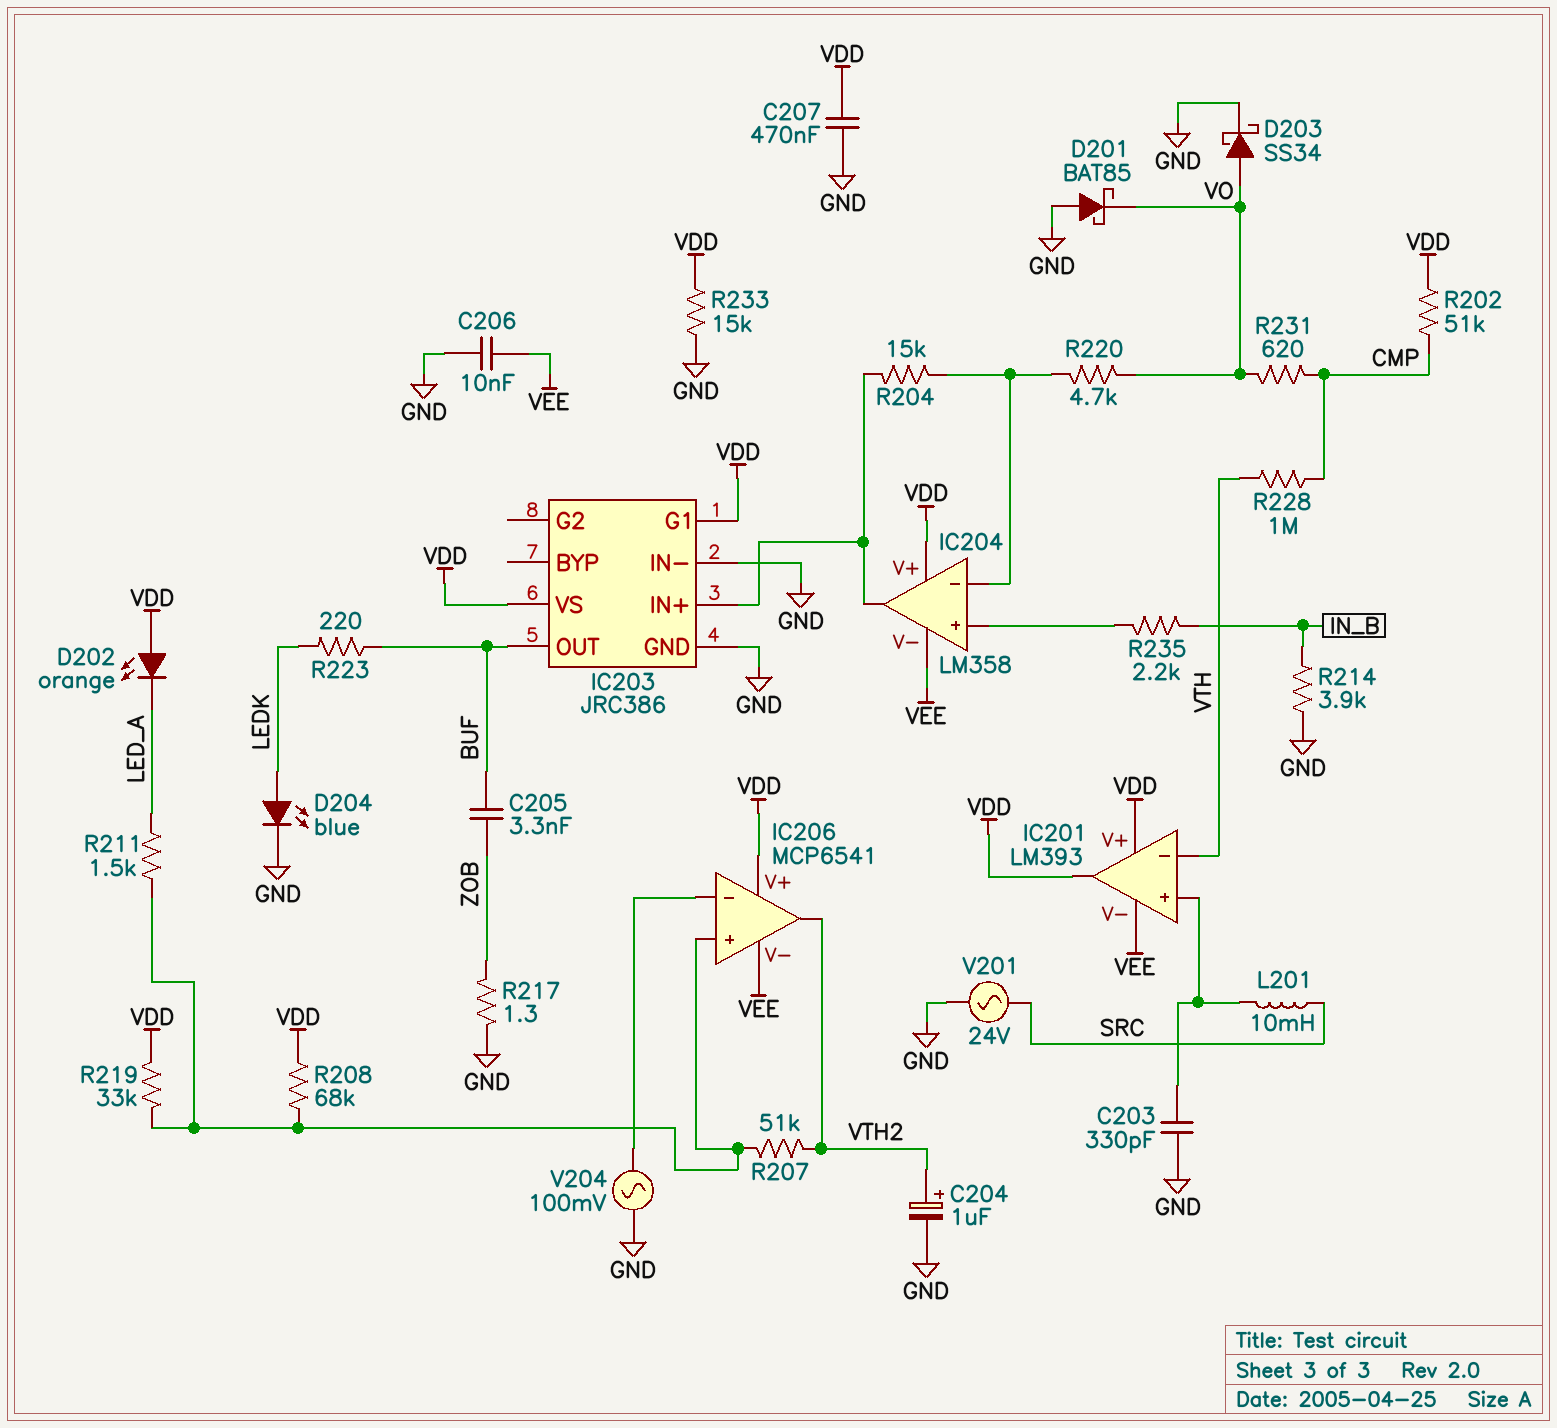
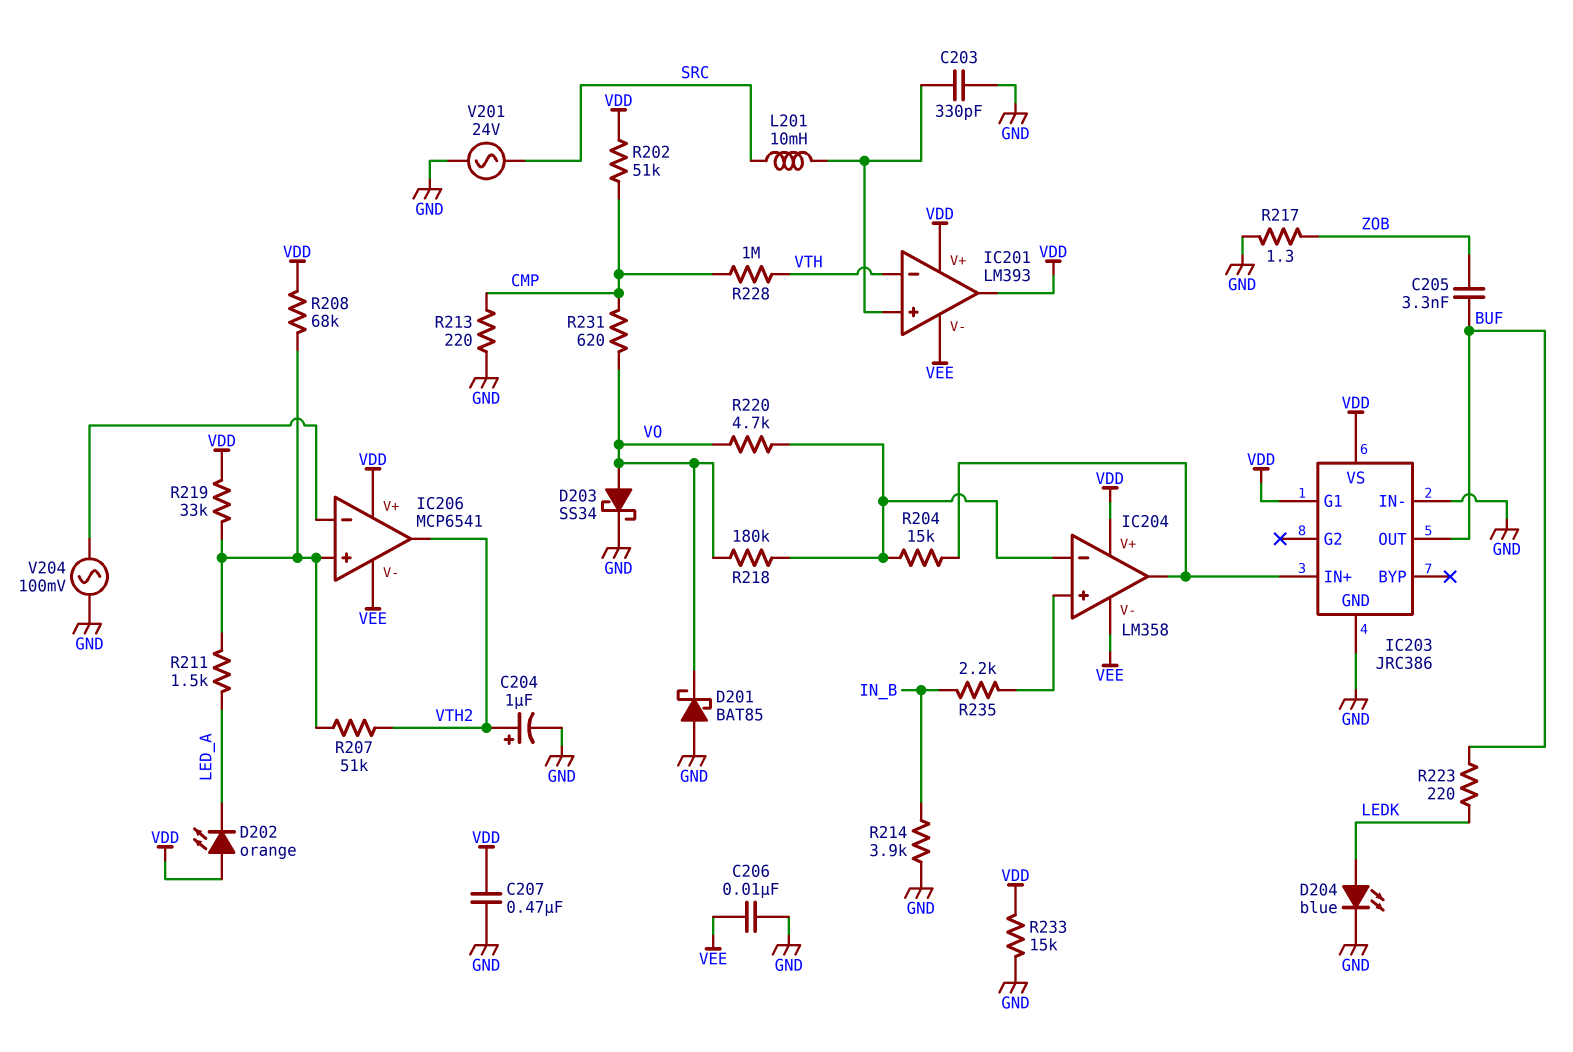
R213: none -> 220 (CMP, GND)
R218: none -> 180k (IC204/in-, VO)

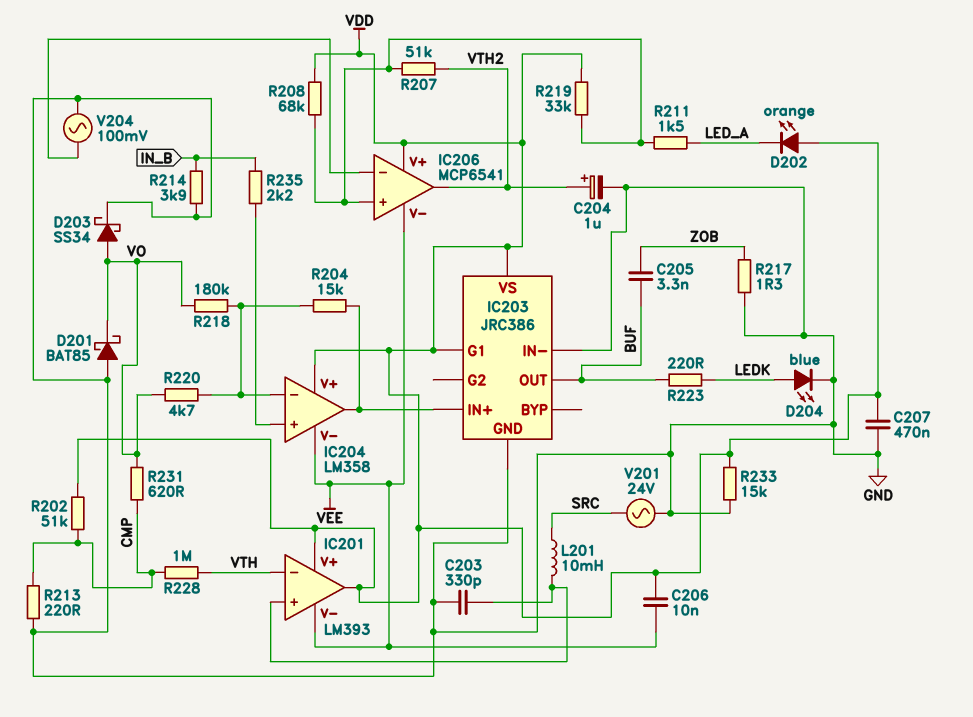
C206: 10nF (GND, VEE) -> 10nF (VDD, VEE)

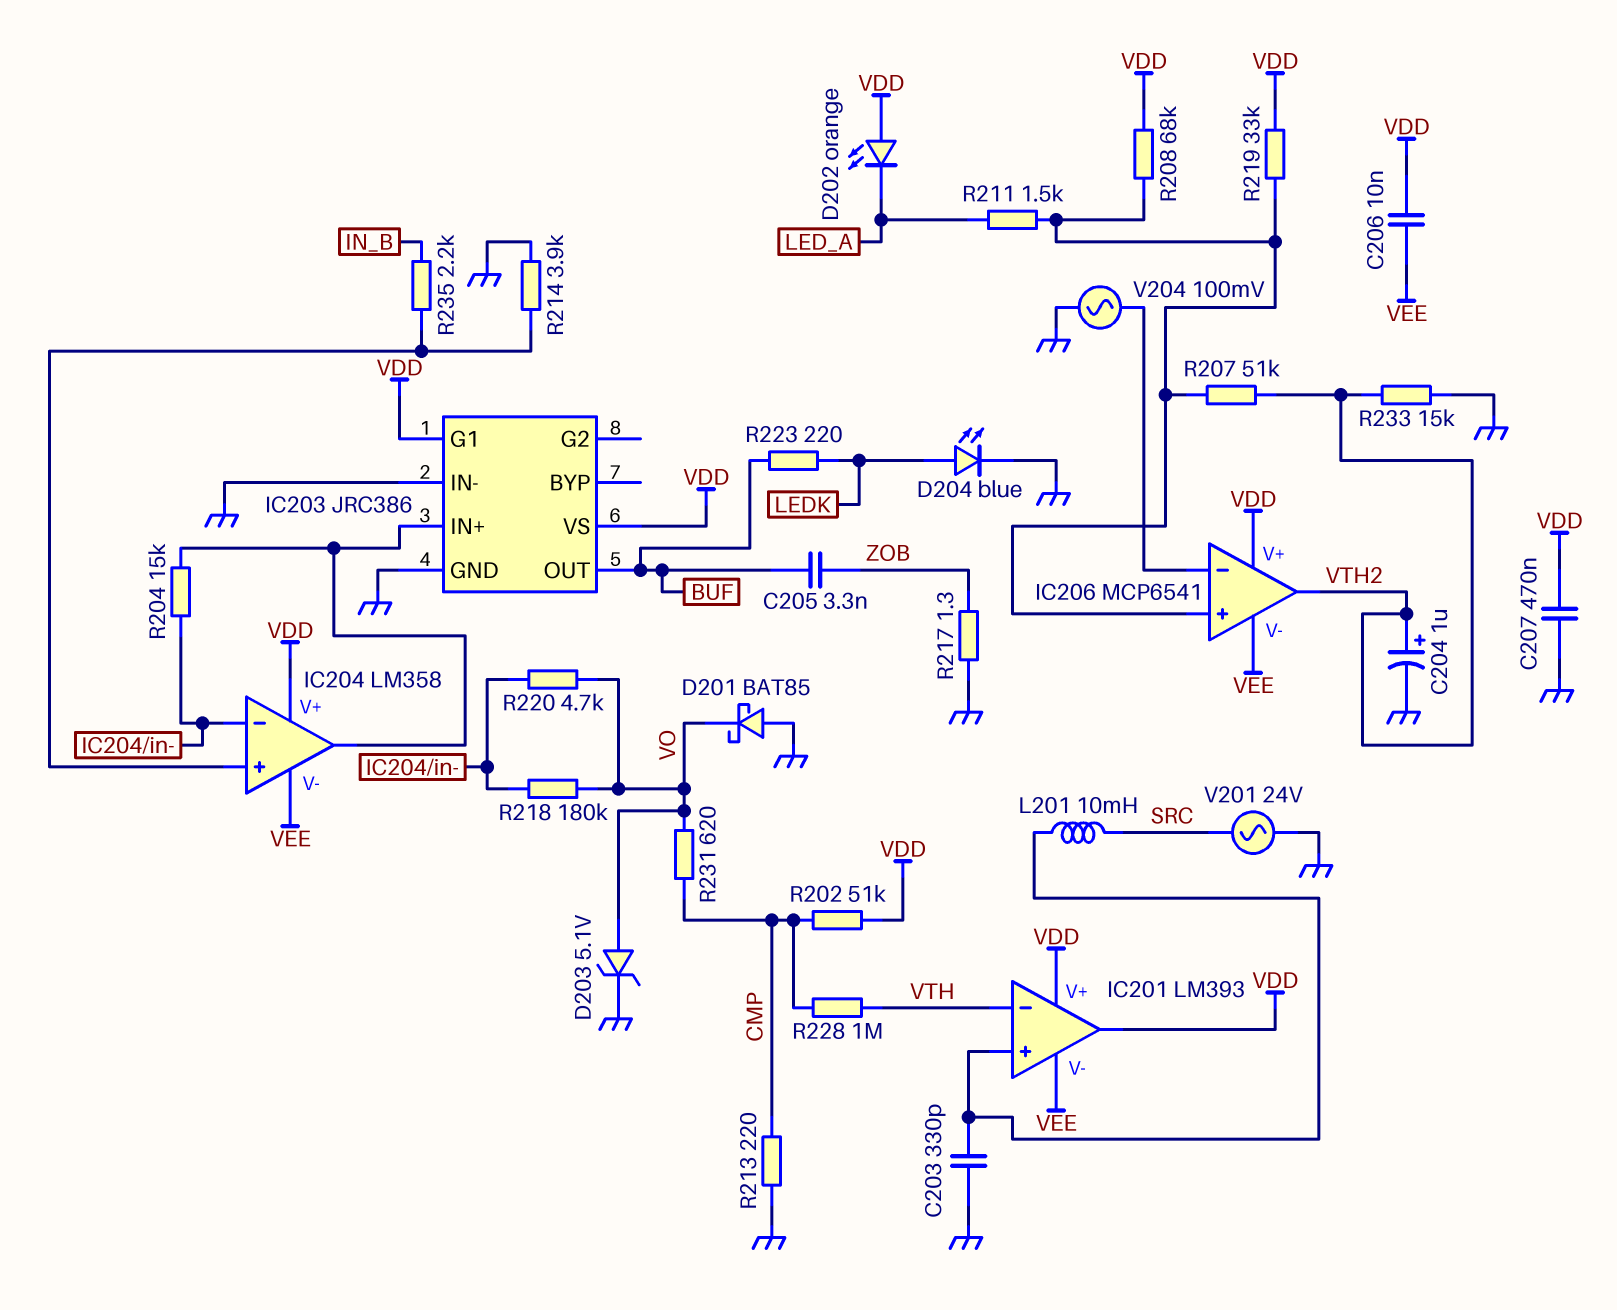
D203: schottky SS34 (A VO, K GND) -> zener 5.1V (A VO, K GND)
R214: 3.9k (GND, IN_B) -> 3.9k (GND, IC204/in+)
R233: 15k (GND, VDD) -> 15k (GND, VTH2)

